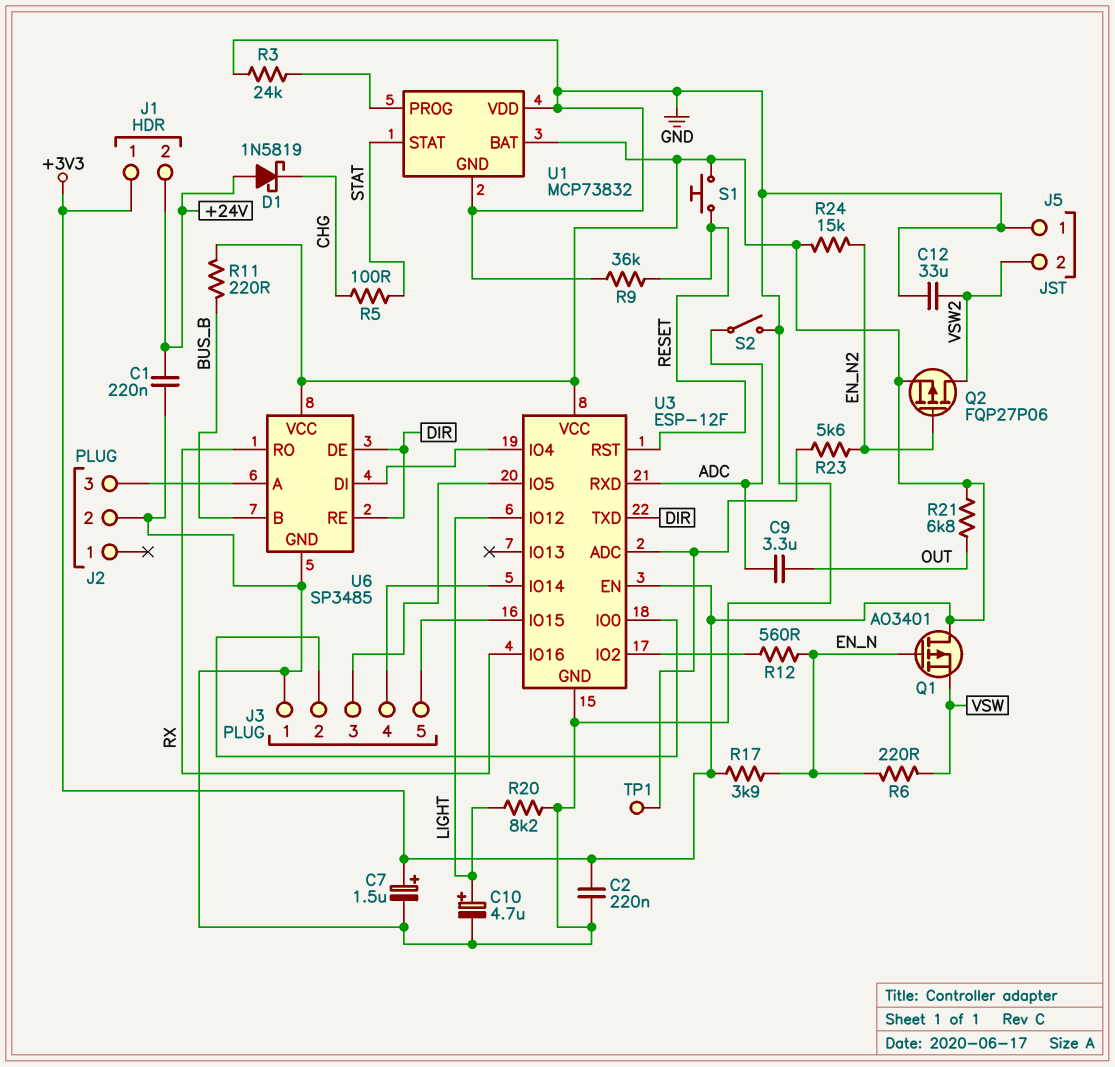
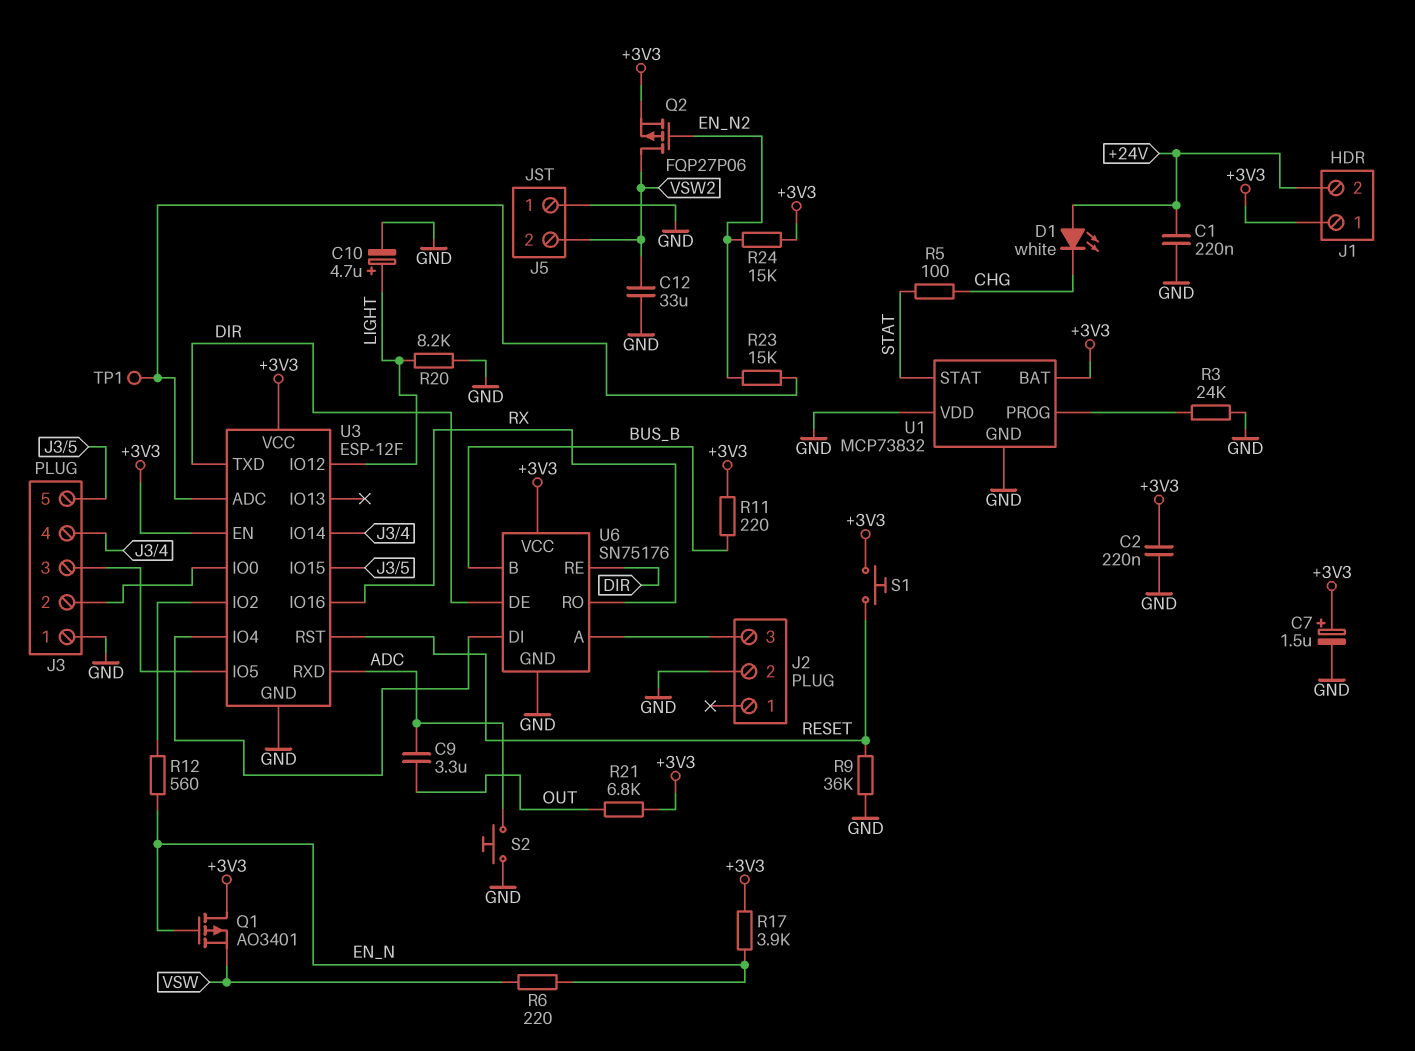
D1: schottky 1N5819 (A +24V, K CHG) -> LED white (A +24V, K CHG)
R23: 5.6k (EN_N2, U3/ADC) -> 15k (EN_N2, U3/ADC)
S2: switch (ADC, GND) -> button (ADC, GND)
U6: SP3485 -> SN75176

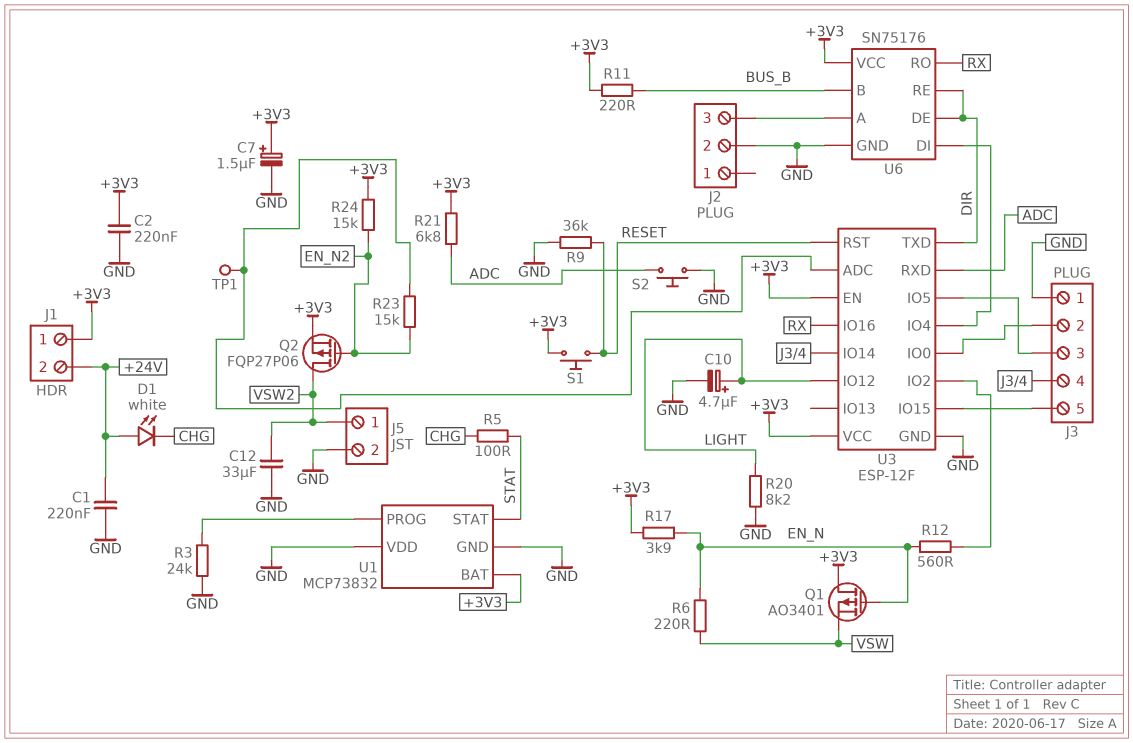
C9: 3.3uF (ADC, OUT) -> none
J5 pin 1: GND -> VSW2
J5 pin 2: VSW2 -> GND
R21: 6.8k (+3V3, OUT) -> 6.8k (+3V3, ADC)

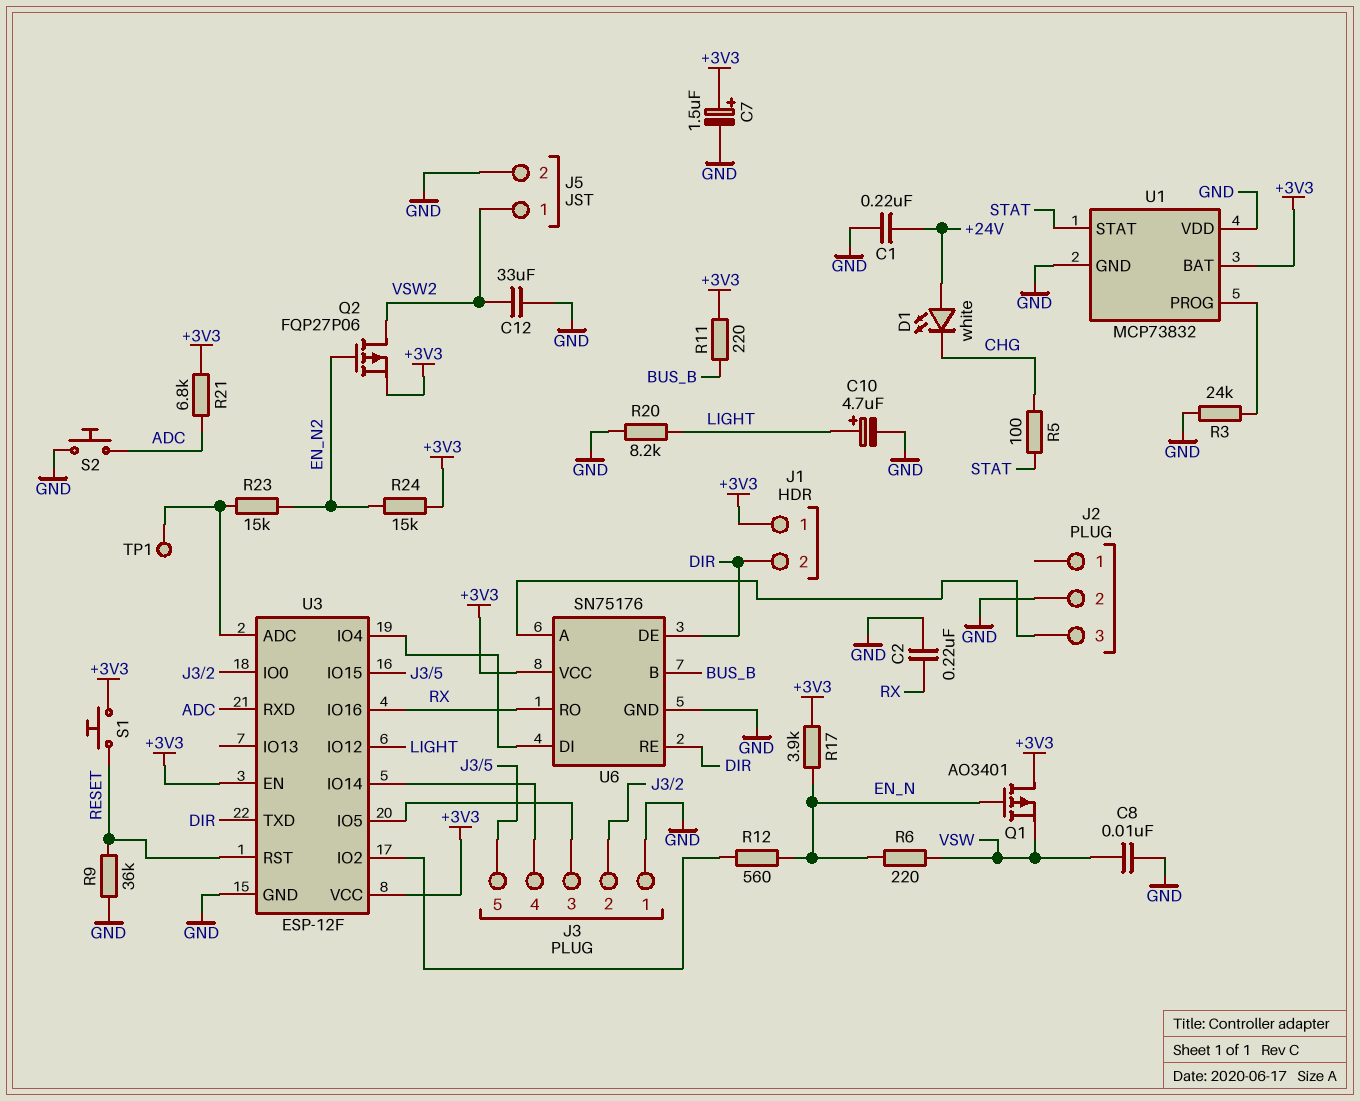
C2: 220nF (+3V3, GND) -> 220nF (GND, RX)
C8: none -> 10nF (GND, VSW)
J1 pin 2: +24V -> DIR

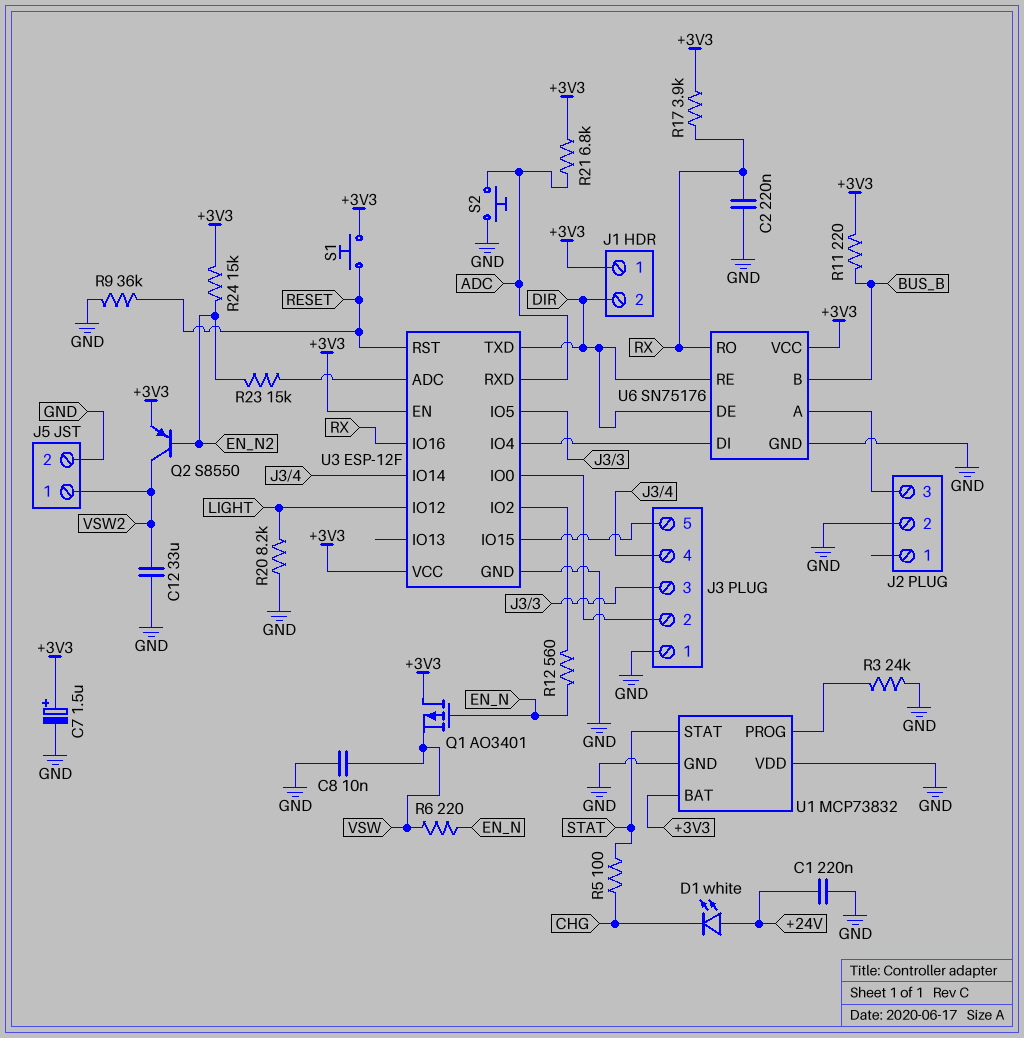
C10: 4.7uF (plus LIGHT, minus GND) -> none
Q2: PMOS FQP27P06 (G EN_N2, D VSW2, S +3V3) -> PNP S8550 (B EN_N2, C VSW2, E +3V3)
R17: 3.9k (+3V3, EN_N) -> 3.9k (+3V3, RX)
TP1: test point (U3/ADC) -> none

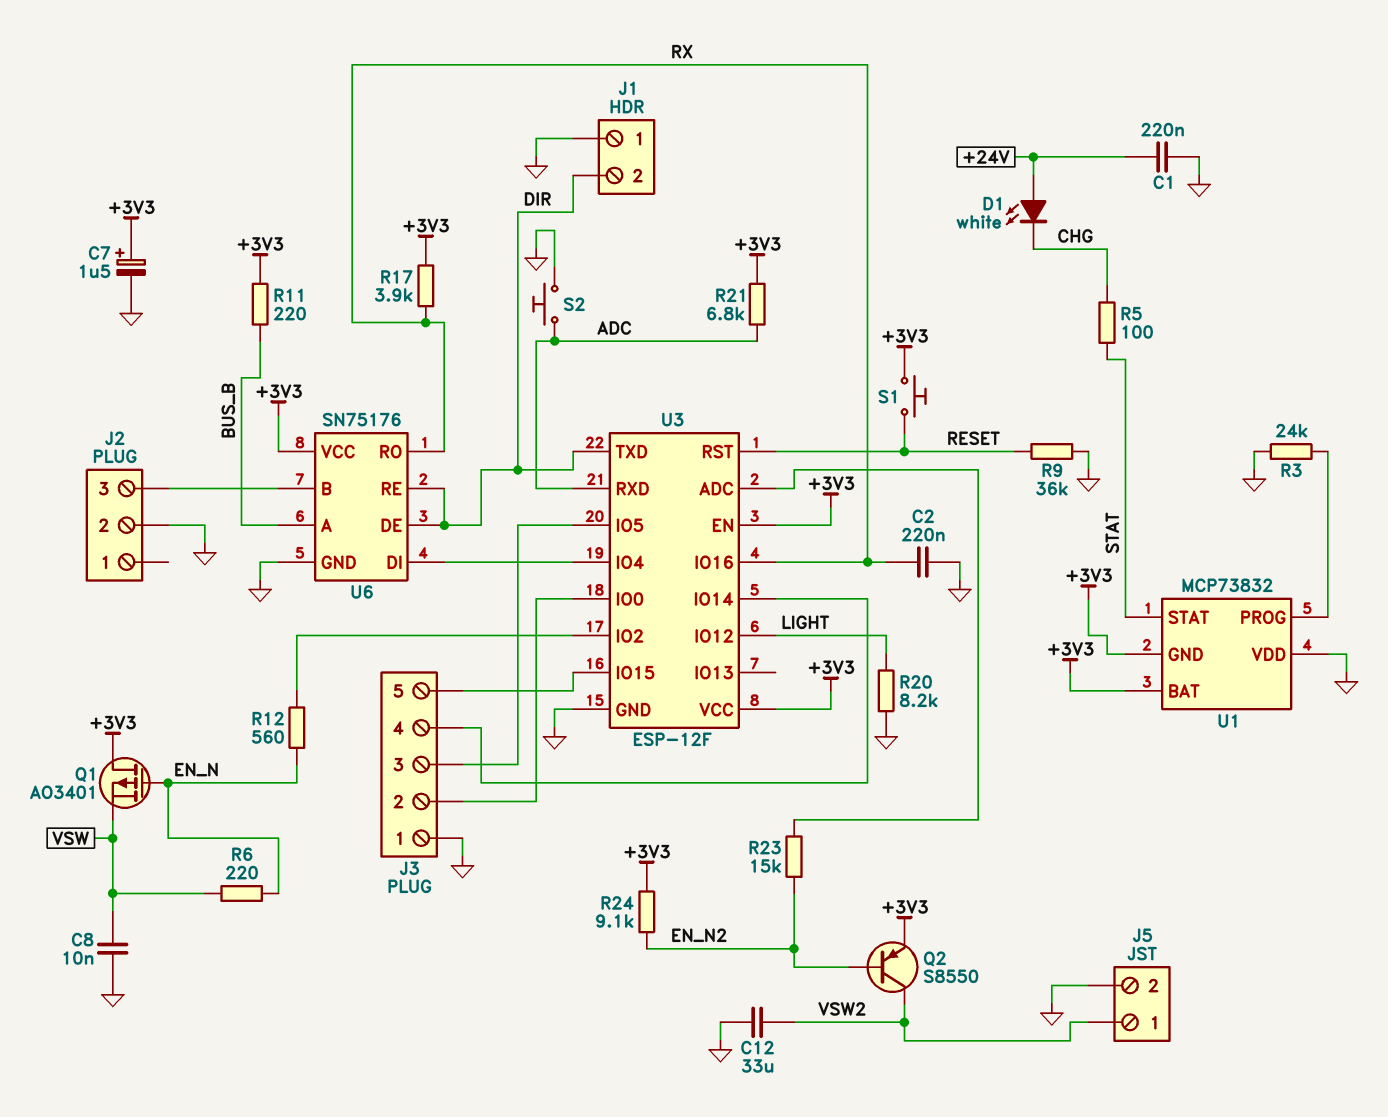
J1 pin 1: +3V3 -> GND
R24: 15k (+3V3, EN_N2) -> 9.1k (+3V3, EN_N2)
U1 pin GND: GND -> +3V3
U6 pin A: J2/3 -> BUS_B
U6 pin B: BUS_B -> J2/3

